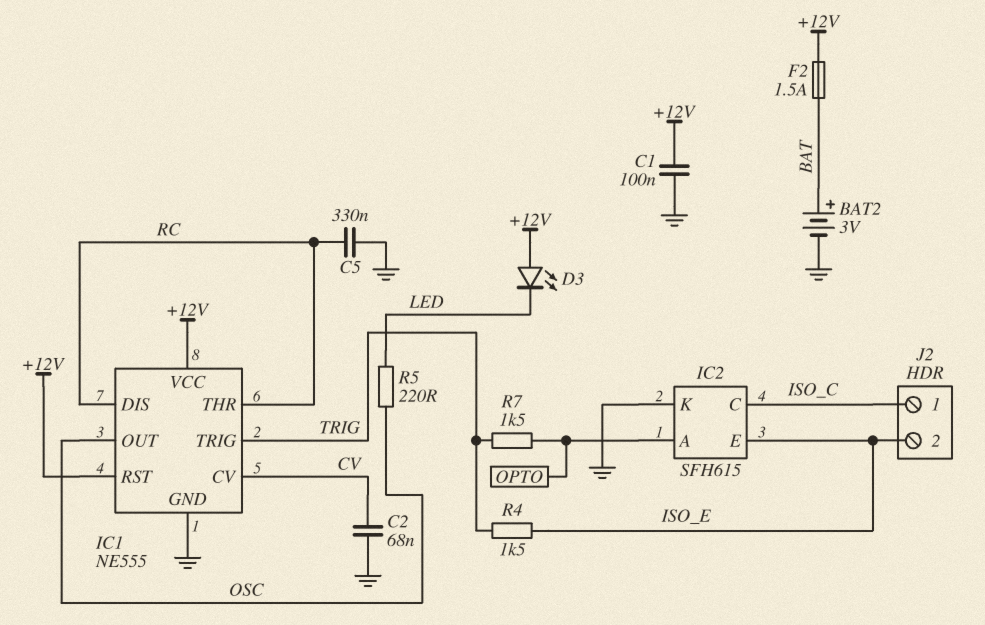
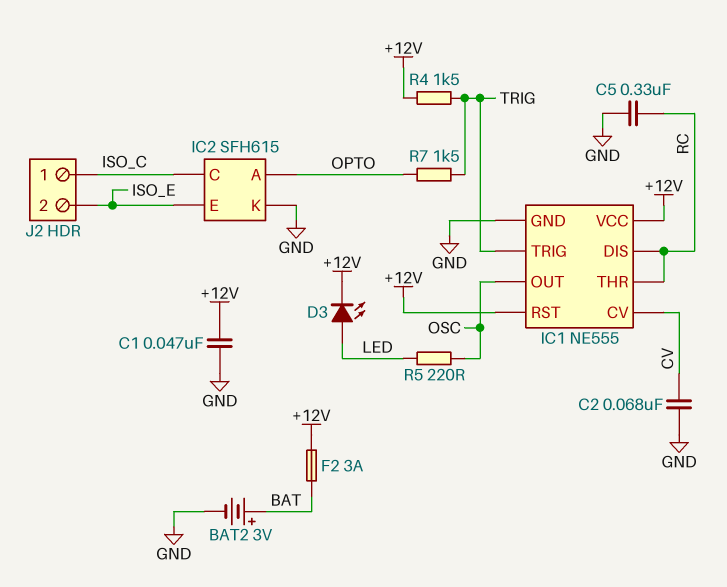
C1: 100nF (+12V, GND) -> 47nF (+12V, GND)
D3: LED (A +12V, K LED) -> LED (A LED, K +12V)
F2: 1.5A (+12V, BAT) -> 3A (+12V, BAT)
R4: 1.5k (ISO_E, TRIG) -> 1.5k (+12V, TRIG)

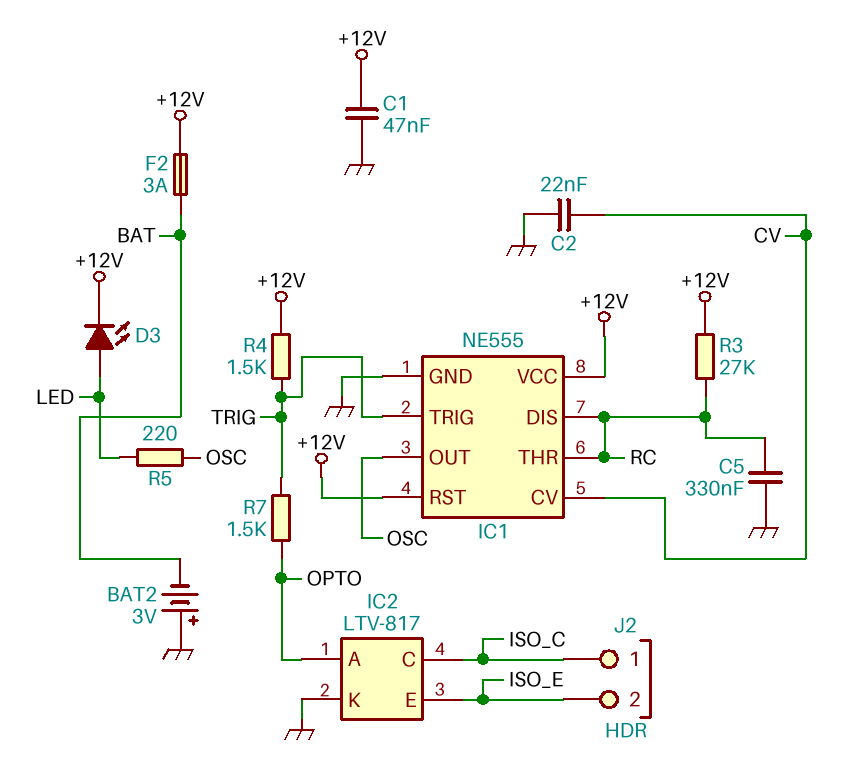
BAT2: 3V (plus BAT, minus GND) -> 3V (plus GND, minus BAT)
C2: 68nF (CV, GND) -> 22nF (CV, GND)
IC2: SFH615 -> LTV-817
R3: none -> 27k (+12V, RC)

